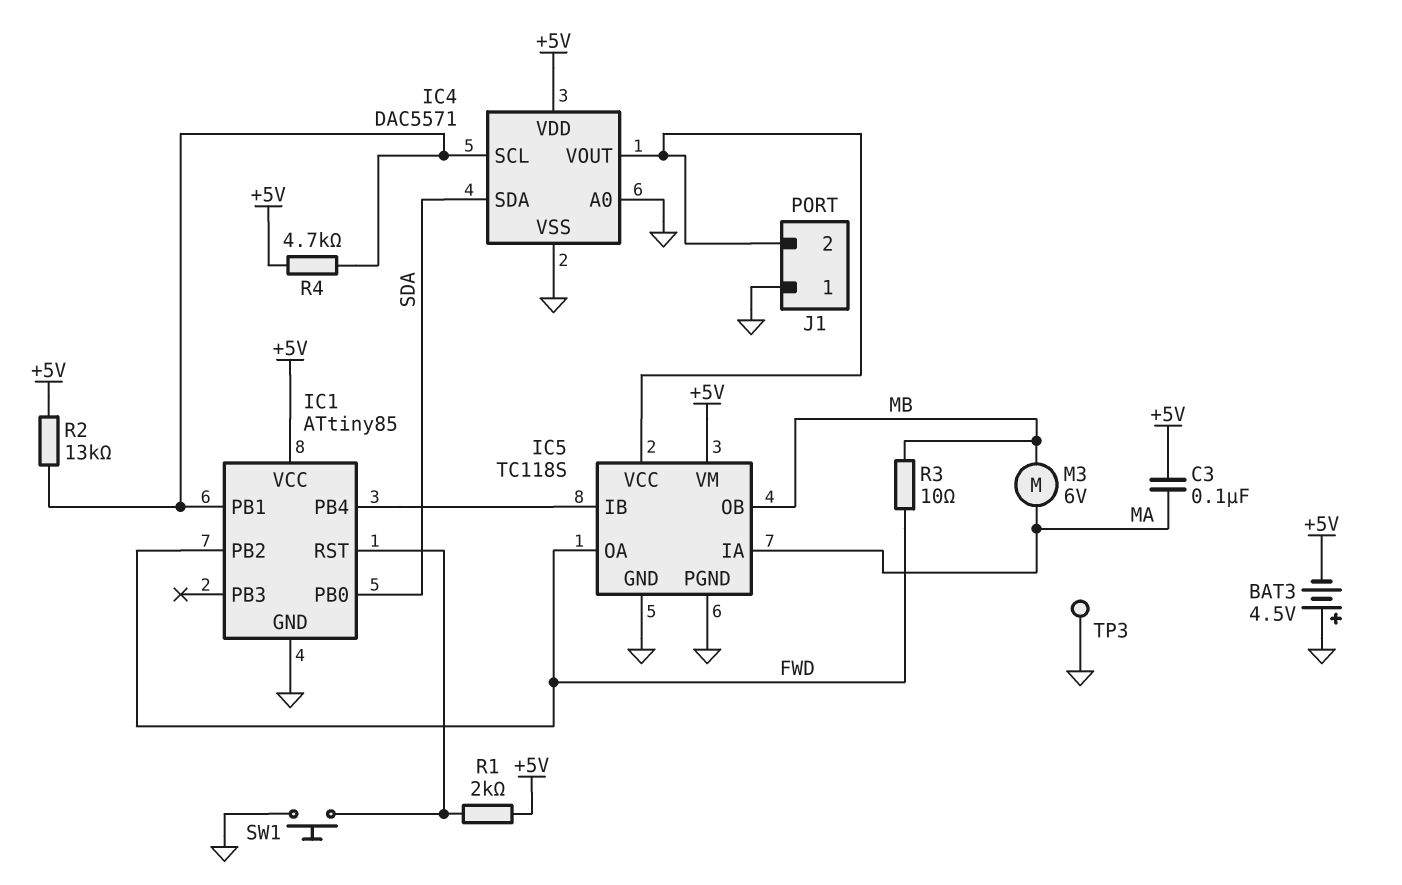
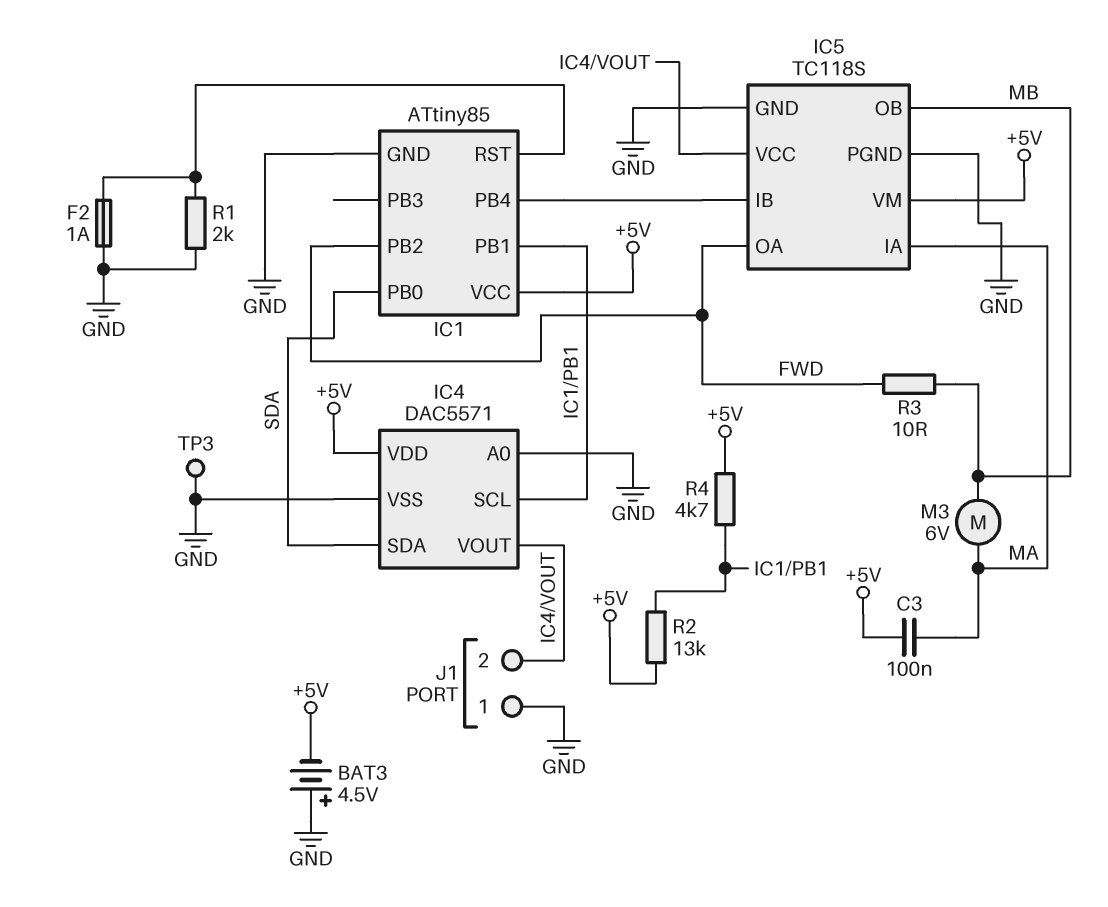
F2: none -> 1A (GND, IC1/RST)
R1: 2k (+5V, IC1/RST) -> 2k (GND, IC1/RST)
SW1: button (GND, IC1/RST) -> none

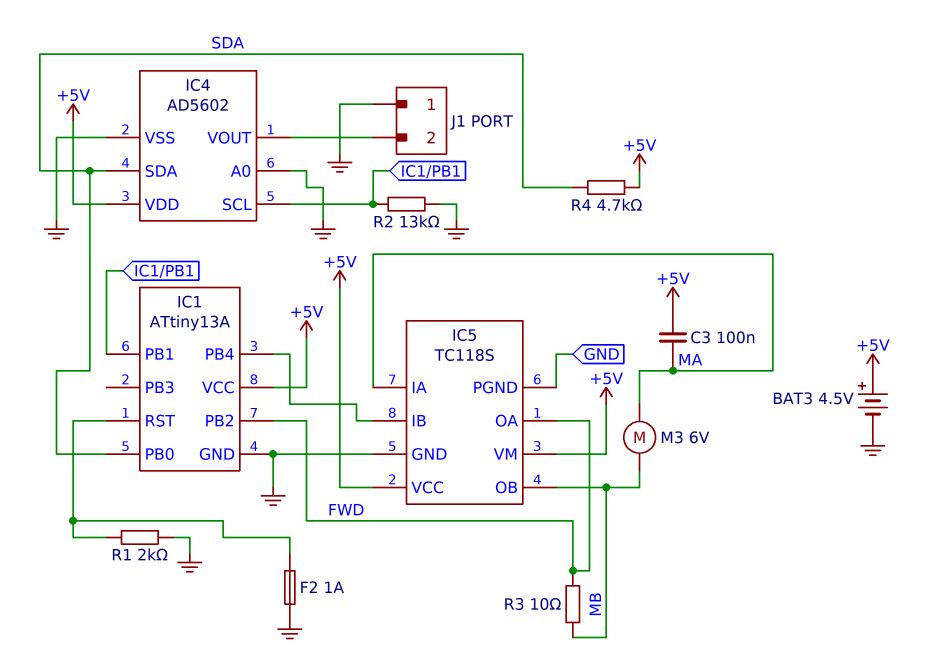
BAT3: 4.5V (plus GND, minus +5V) -> 4.5V (plus +5V, minus GND)
IC1: ATtiny85 -> ATtiny13A
IC4: DAC5571 -> AD5602
IC5 pin VCC: IC4/VOUT -> +5V
R2: 13k (+5V, IC1/PB1) -> 13k (GND, IC1/PB1)
R4: 4.7k (+5V, IC1/PB1) -> 4.7k (+5V, SDA)
TP3: test point (GND) -> none

